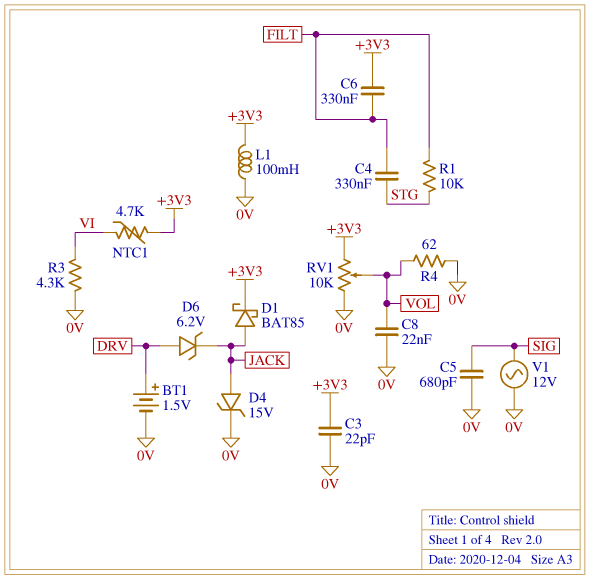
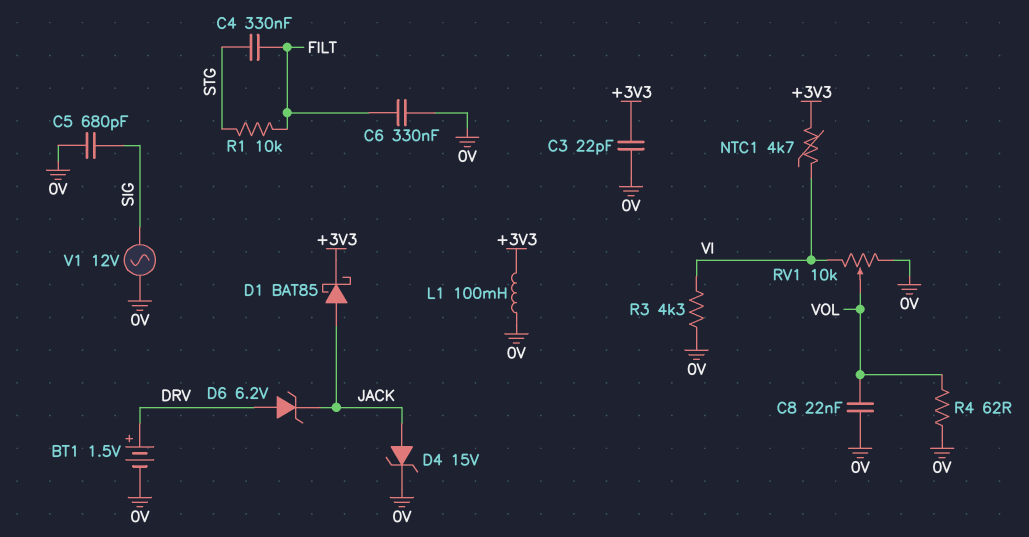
C6: 330nF (+3V3, FILT) -> 330nF (0V, FILT)
RV1: 10k (+3V3, 0V, wiper VOL) -> 10k (0V, VI, wiper VOL)

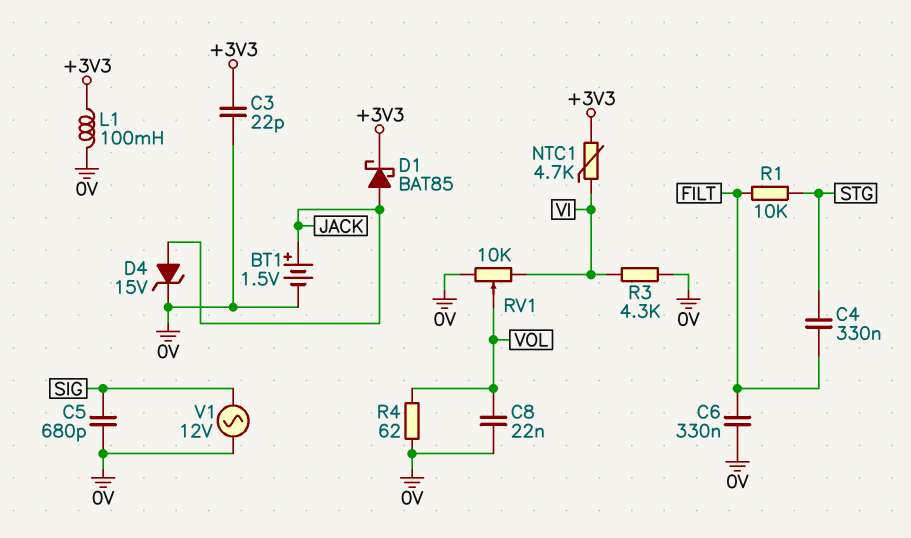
BT1: 1.5V (plus DRV, minus 0V) -> 1.5V (plus JACK, minus 0V)
D6: zener 6.2V (A DRV, K JACK) -> none

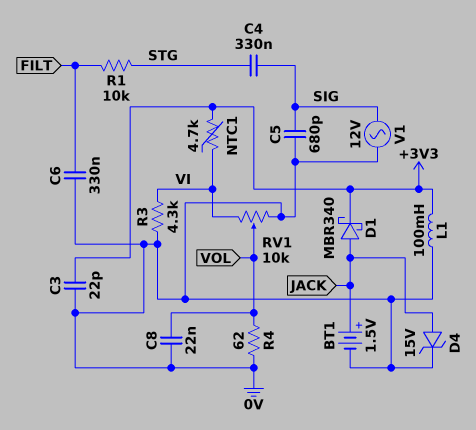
C4: 330nF (FILT, STG) -> 330nF (SIG, STG)
D1: schottky BAT85 (A JACK, K +3V3) -> schottky MBR340 (A JACK, K +3V3)

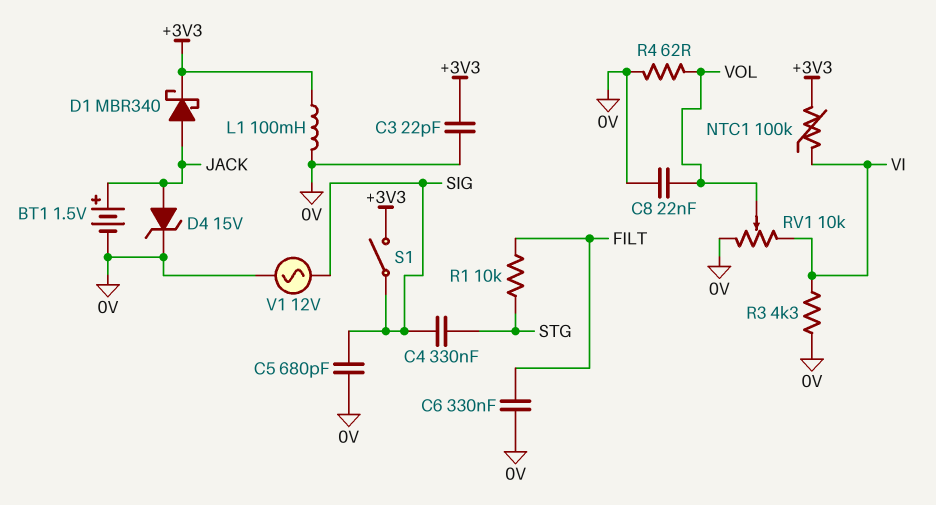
NTC1: 4.7k (+3V3, VI) -> 100k (+3V3, VI)
S1: none -> switch (+3V3, SIG)

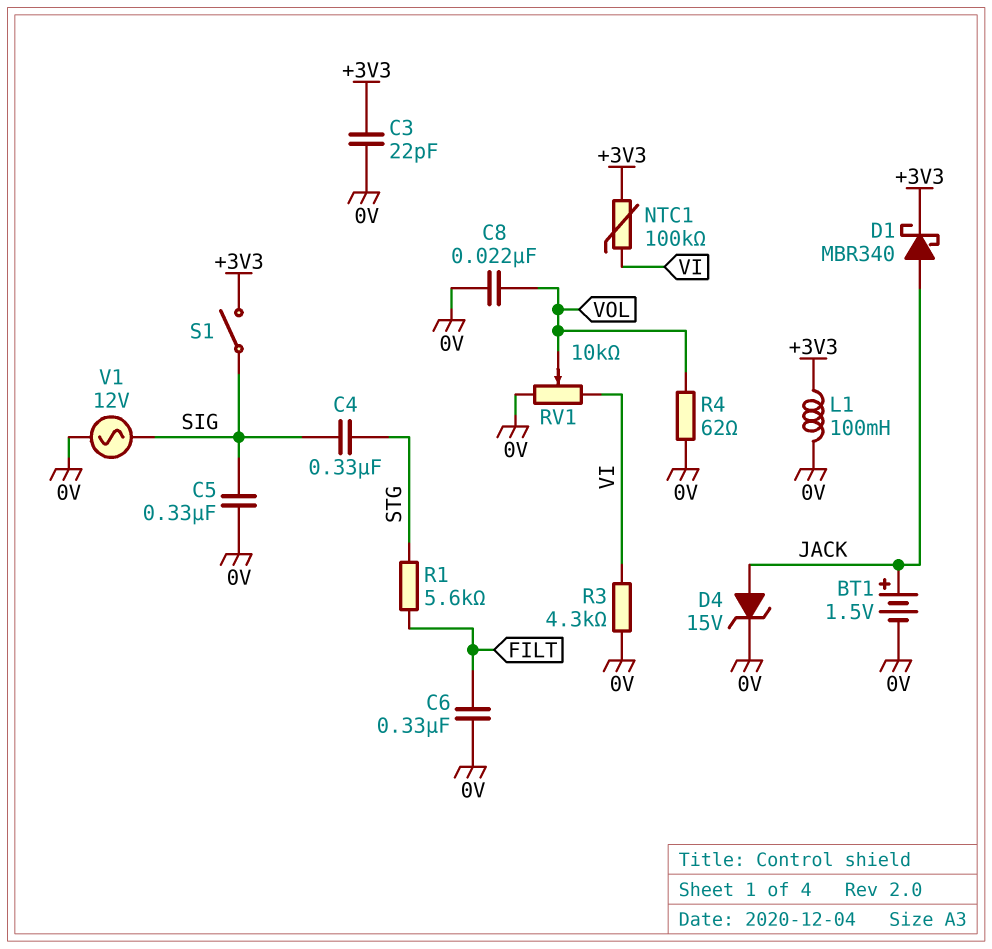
C5: 680pF (0V, SIG) -> 330nF (0V, SIG)
R1: 10k (FILT, STG) -> 5.6k (FILT, STG)

